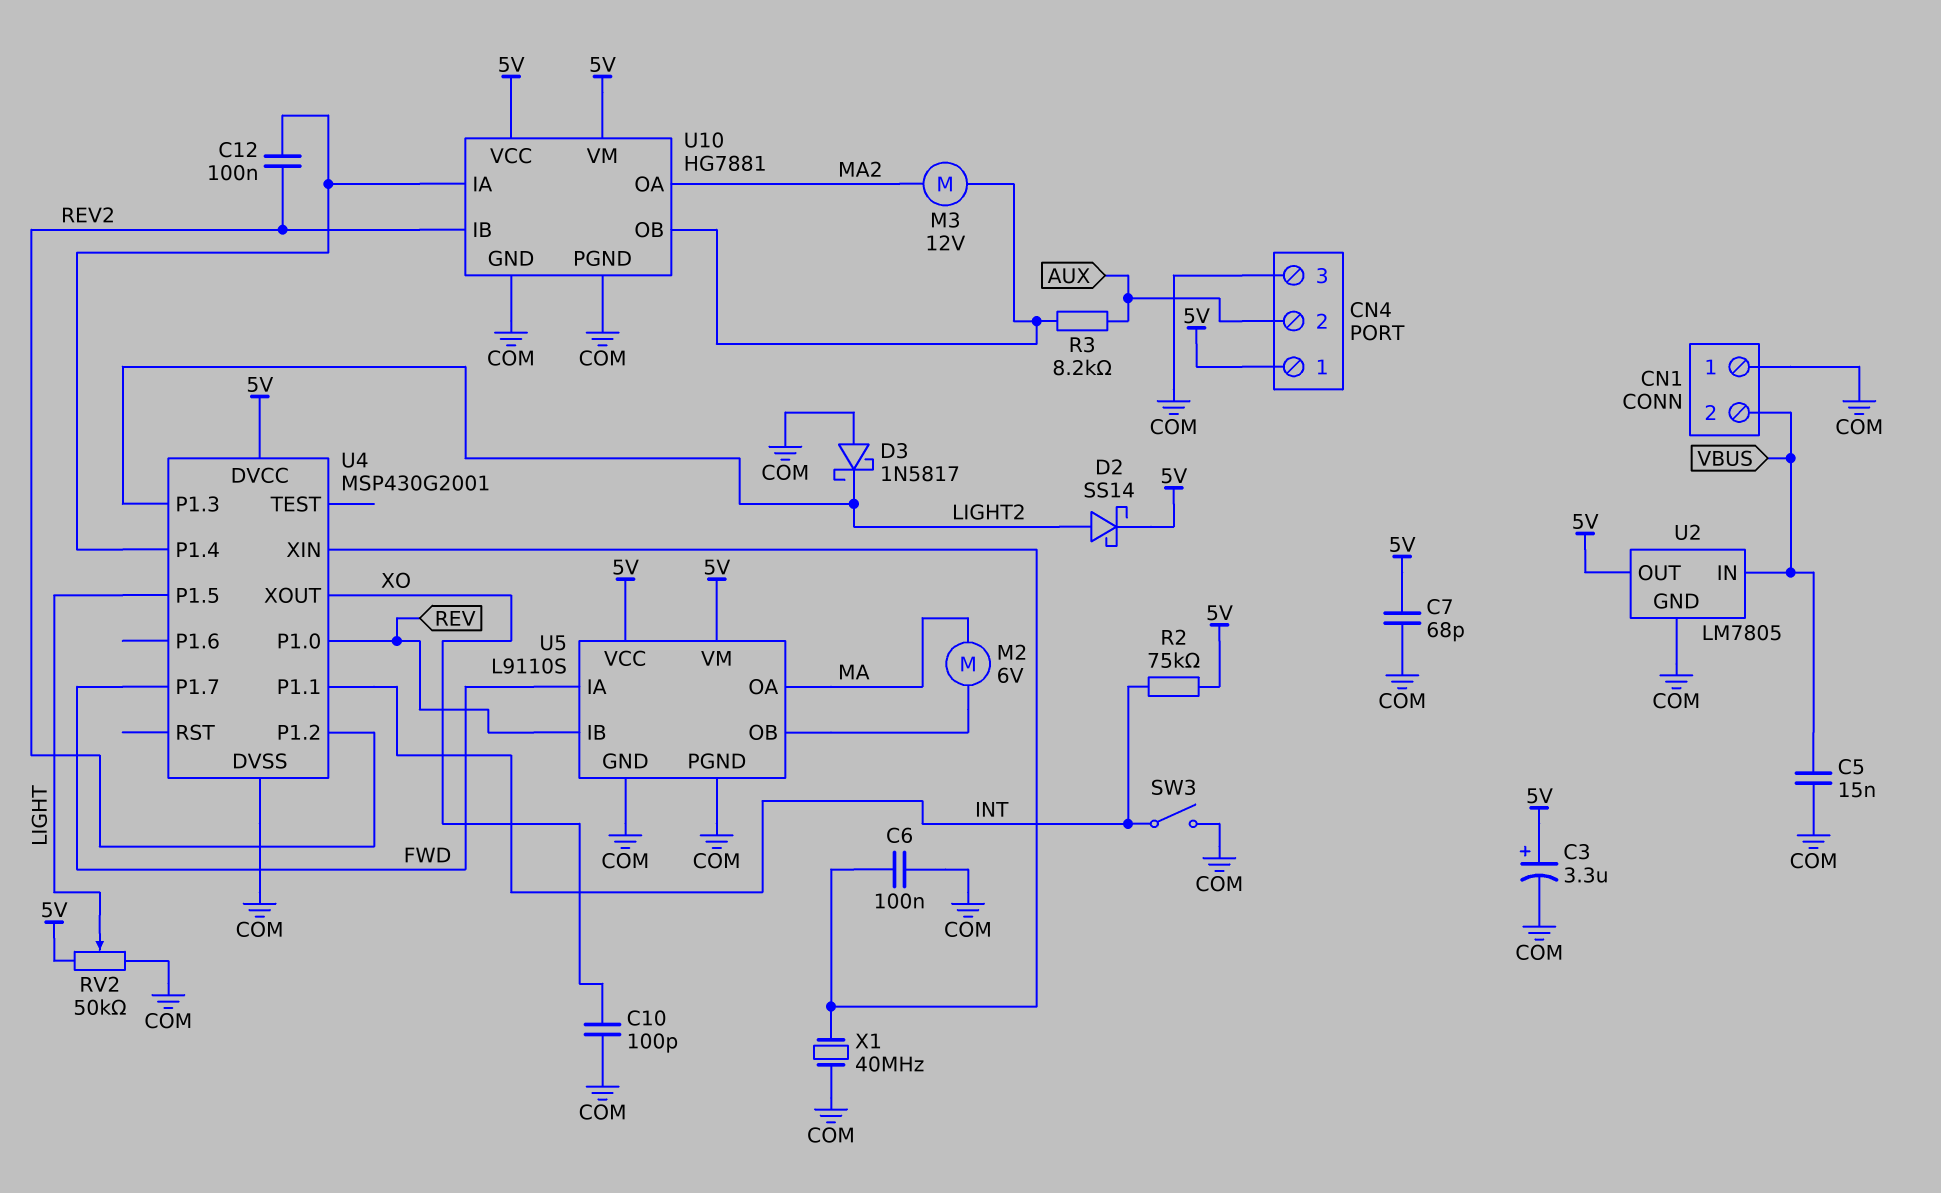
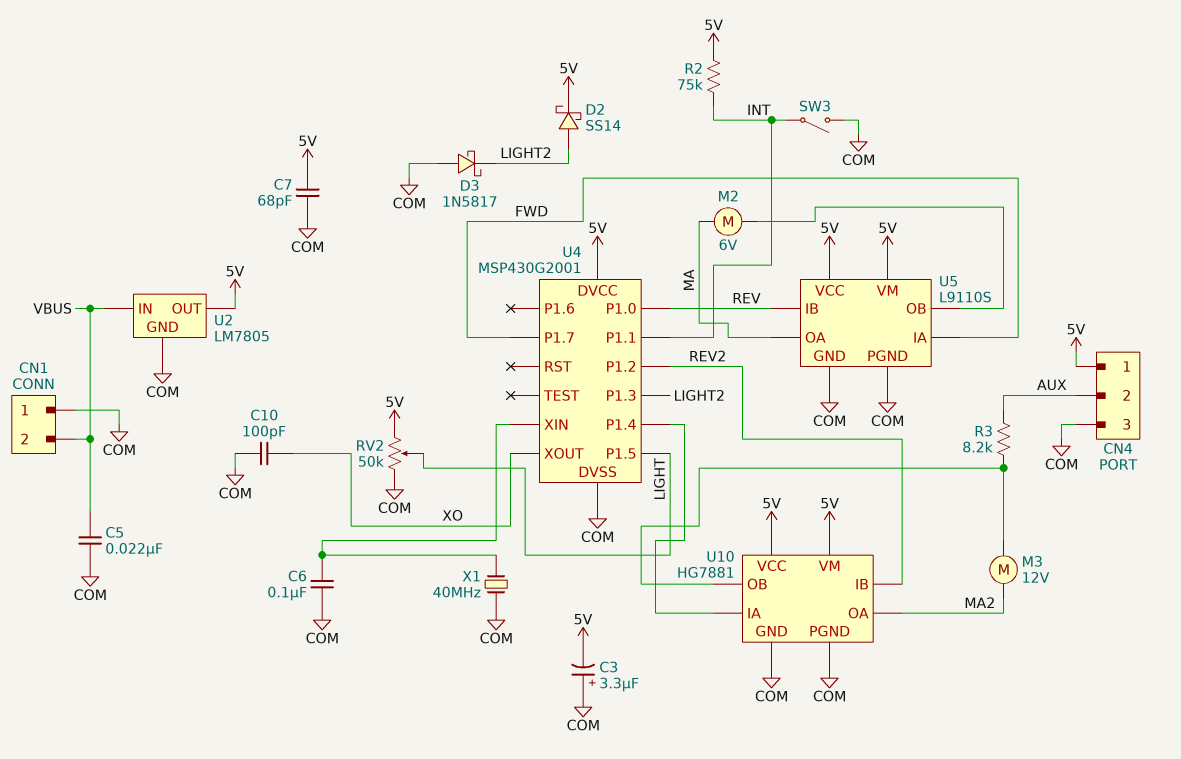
C3: 3.3uF (plus 5V, minus COM) -> 3.3uF (plus COM, minus 5V)
C5: 15nF (COM, VBUS) -> 22nF (COM, VBUS)
C12: 100nF (REV2, U4/P1.4) -> none

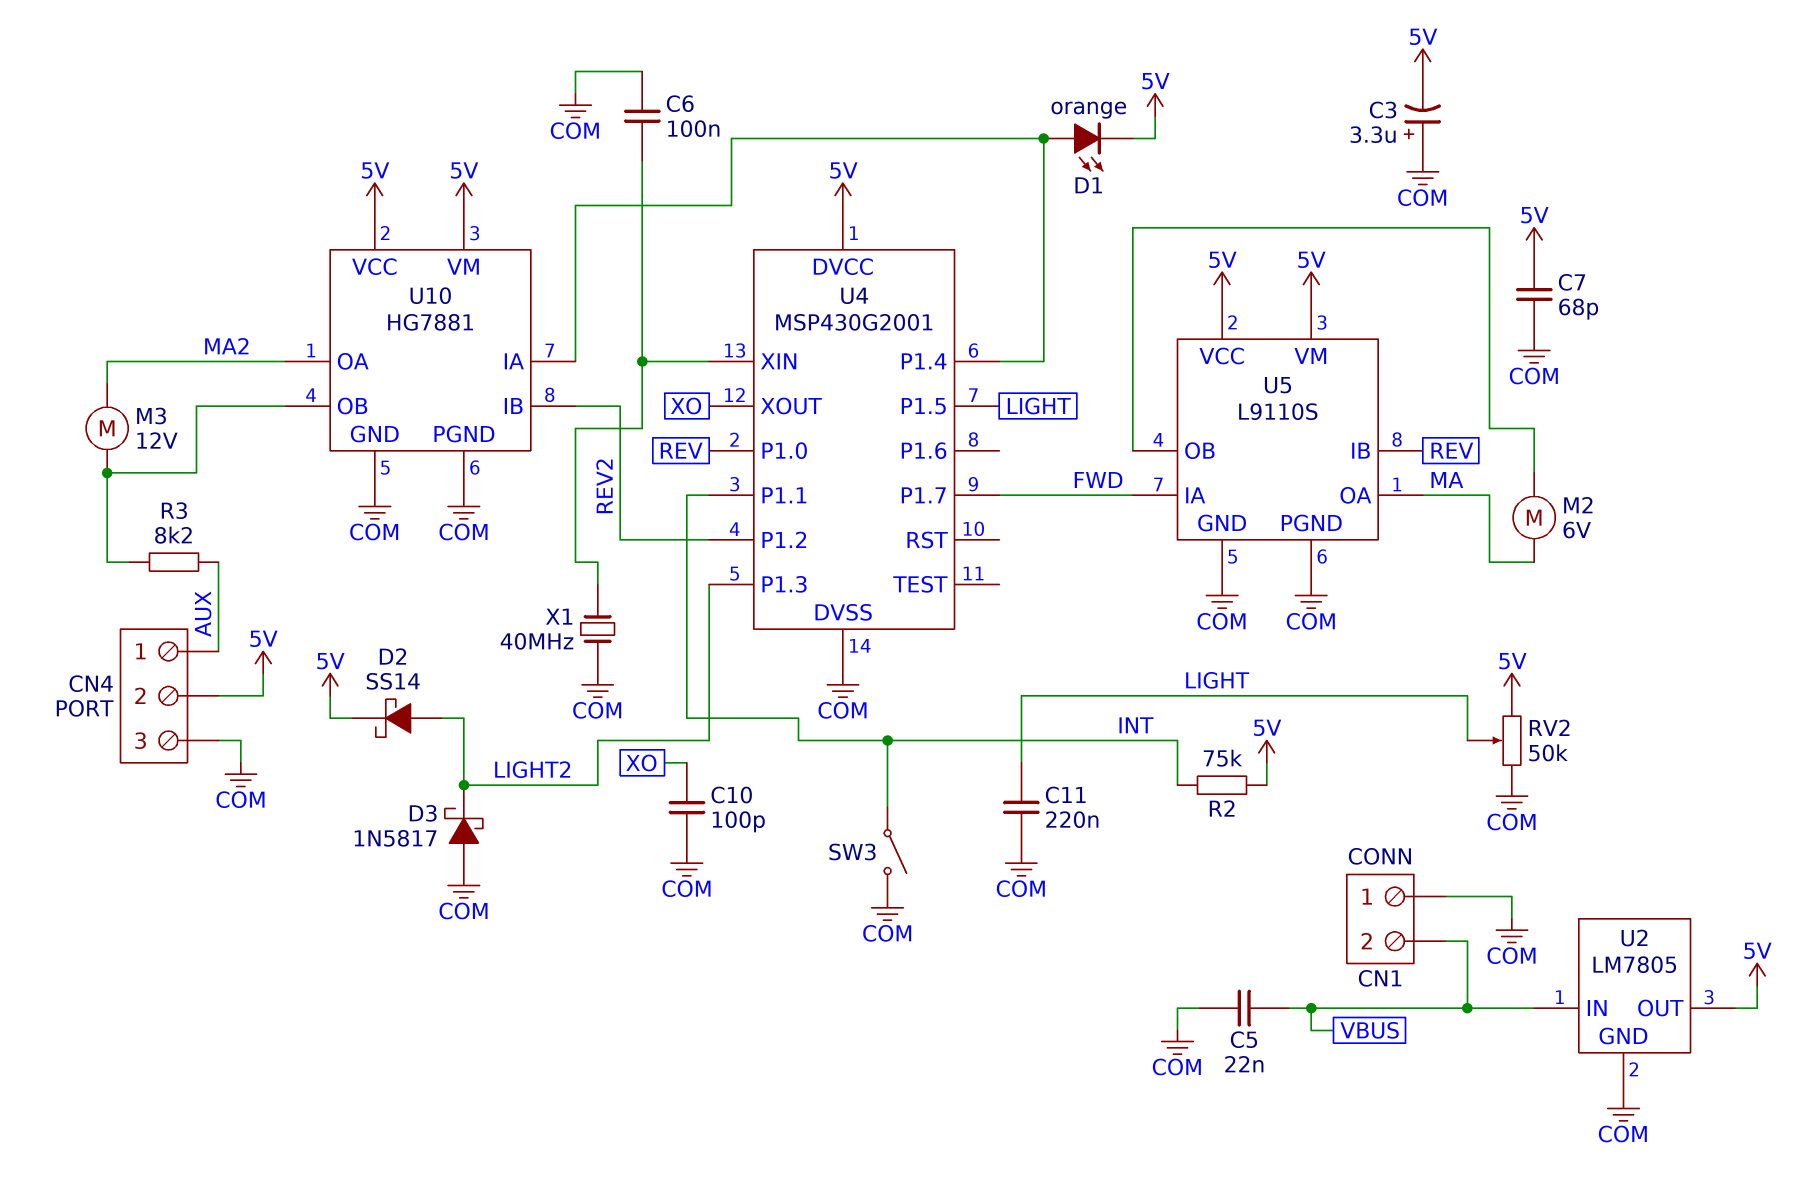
C11: none -> 220nF (COM, LIGHT)
CN4 pin 1: 5V -> AUX
CN4 pin 2: AUX -> 5V
D1: none -> LED orange (A U4/P1.4, K 5V)

